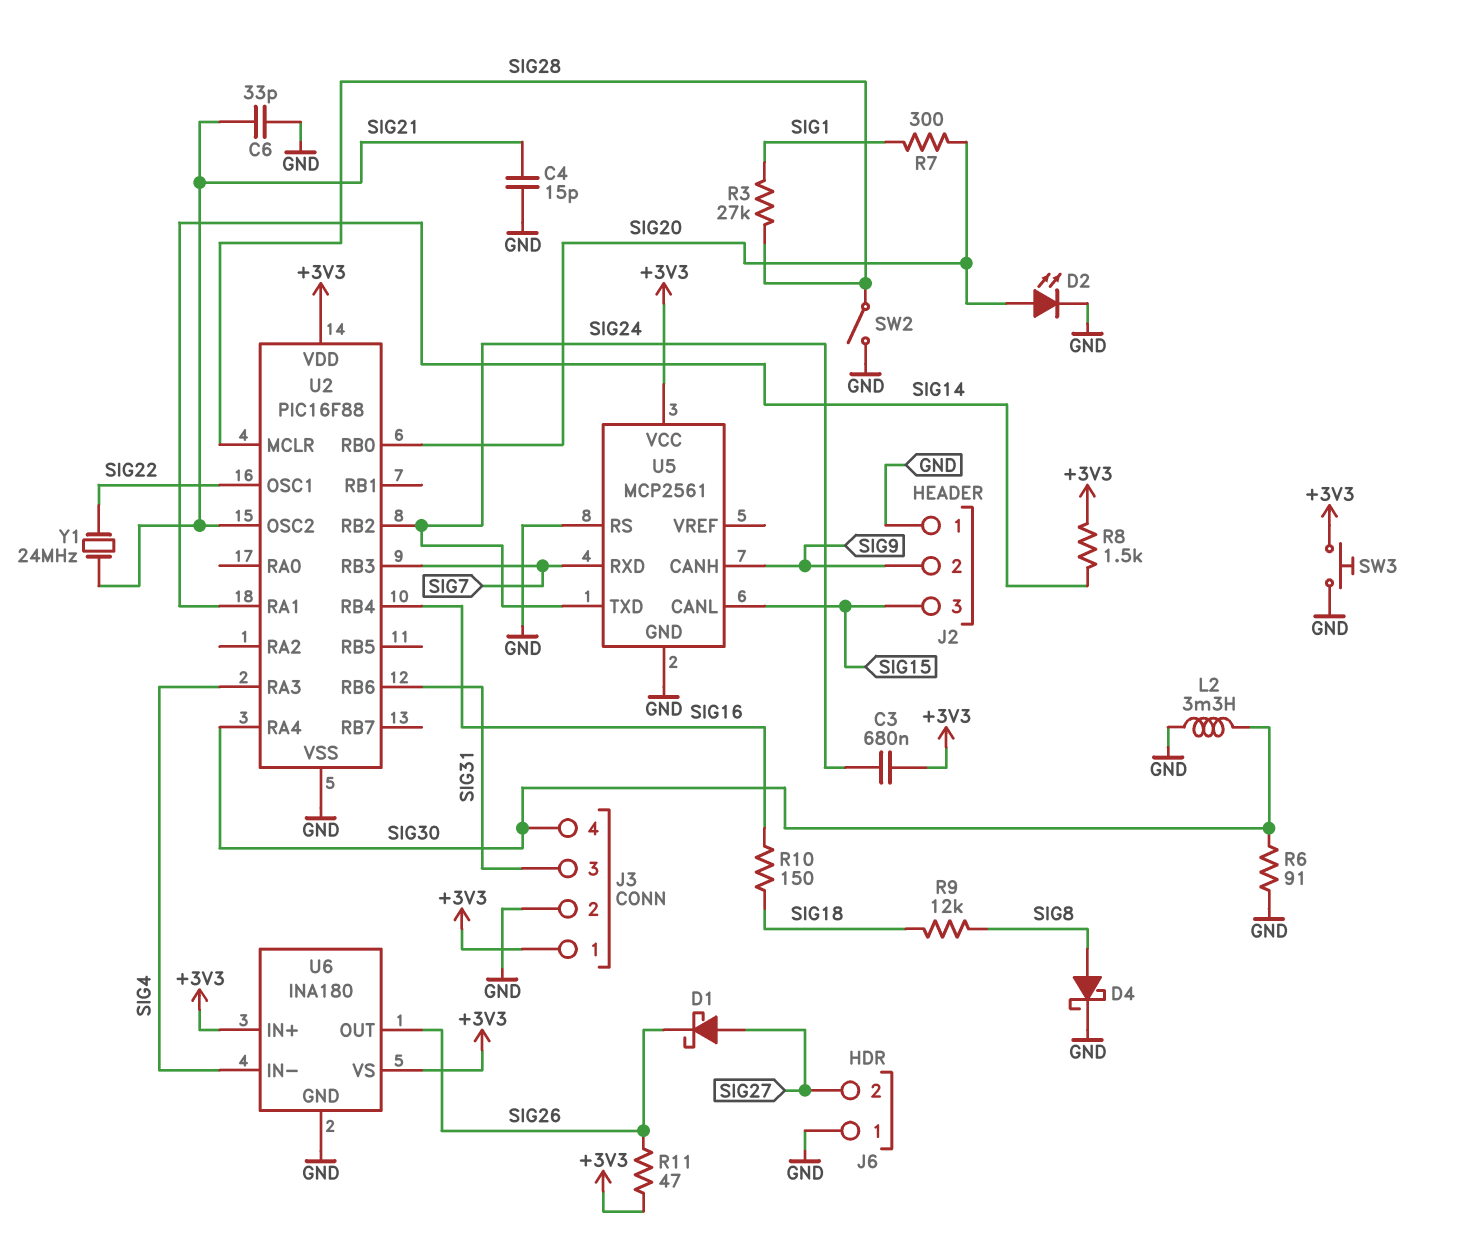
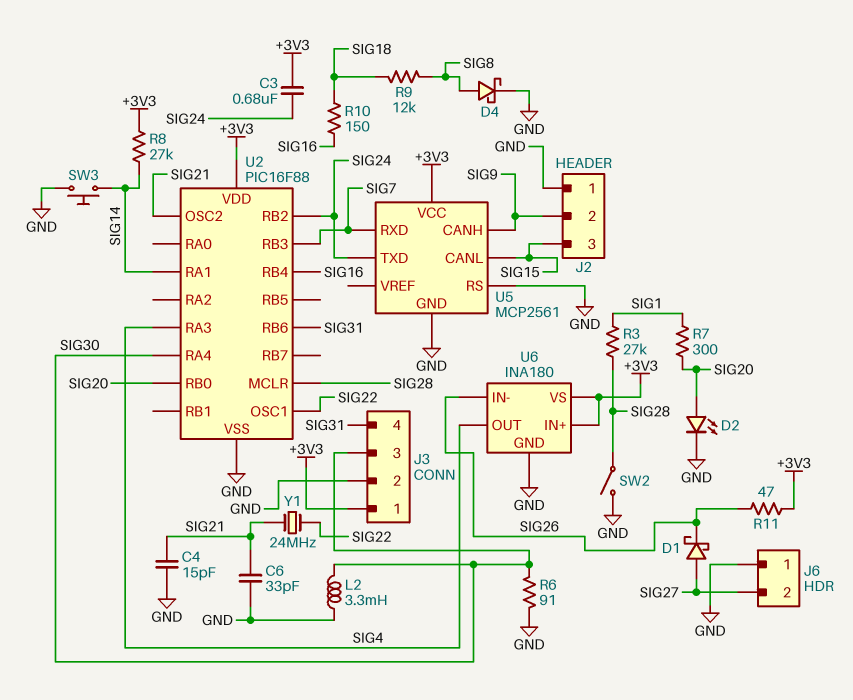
J3 pin 3: SIG31 -> SIG30
J3 pin 4: SIG30 -> SIG31
R8: 1.5k (+3V3, SIG14) -> 27k (+3V3, SIG14)
SW3: button (+3V3, GND) -> button (GND, SIG14)
U6 pin IN-: SIG4 -> SIG26
U6 pin OUT: SIG26 -> SIG4

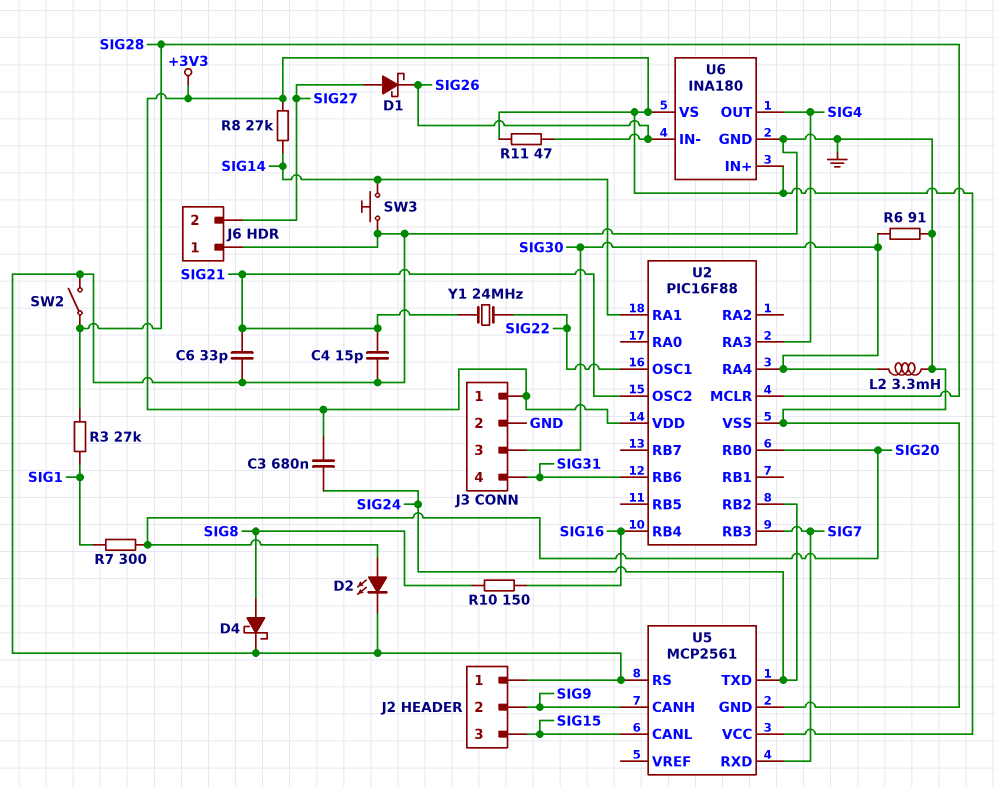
R9: 12k (SIG8, SIG18) -> none
R10: 150 (SIG16, SIG18) -> 150 (SIG8, SIG16)

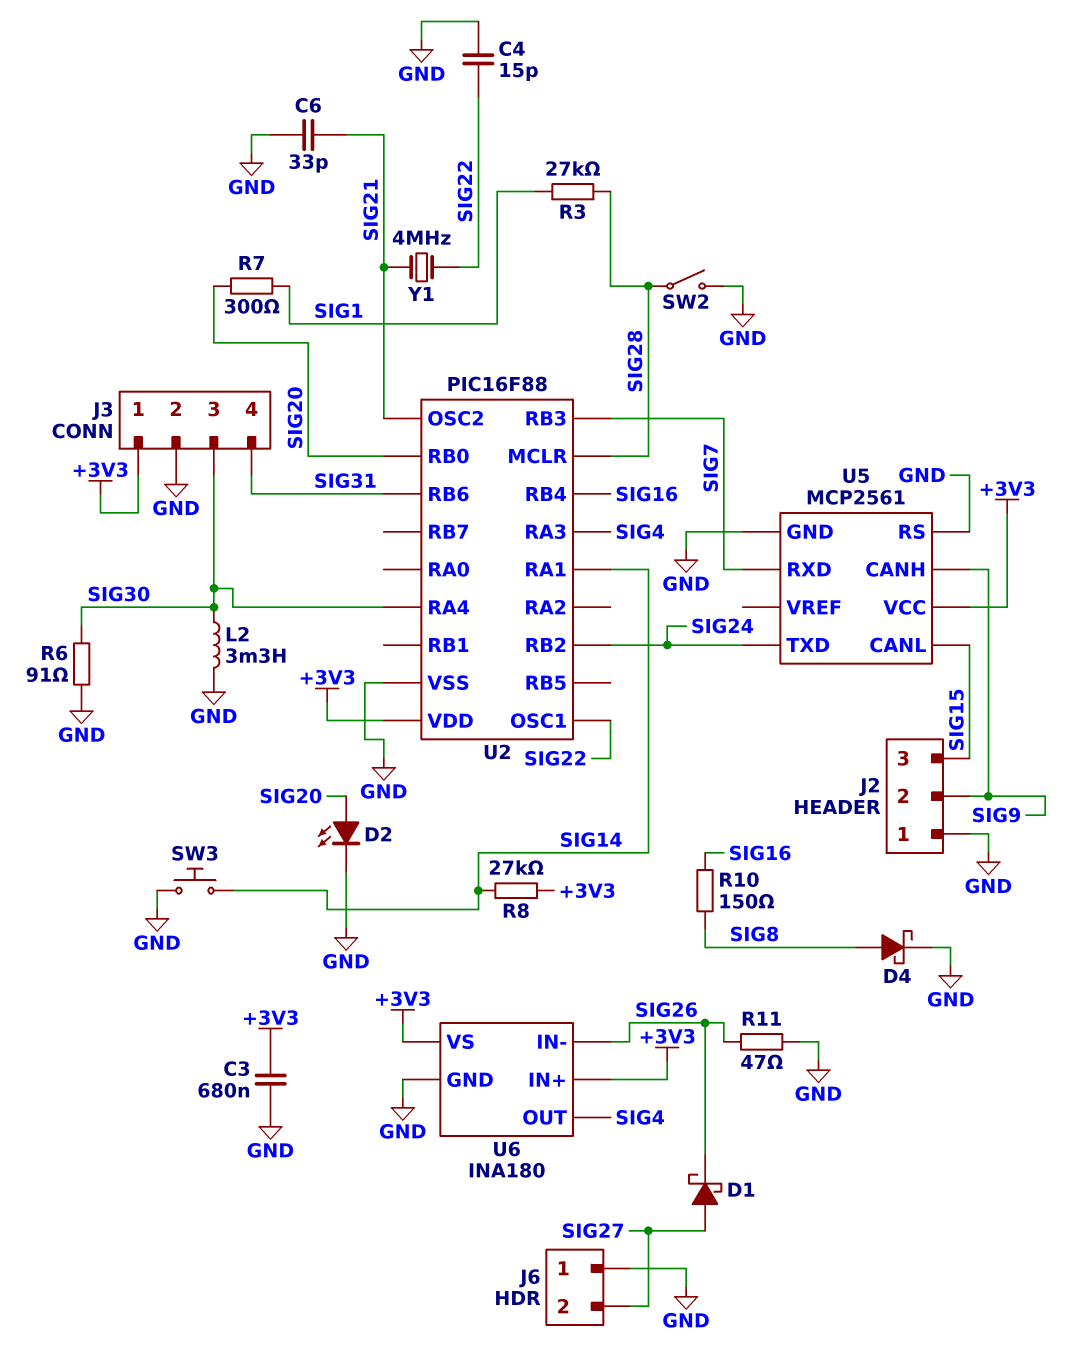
C3: 680nF (+3V3, SIG24) -> 680nF (+3V3, GND)
C4: 15pF (GND, SIG21) -> 15pF (GND, SIG22)
R11: 47 (+3V3, SIG26) -> 47 (GND, SIG26)
Y1: 24MHz (SIG21, SIG22) -> 4MHz (SIG21, SIG22)

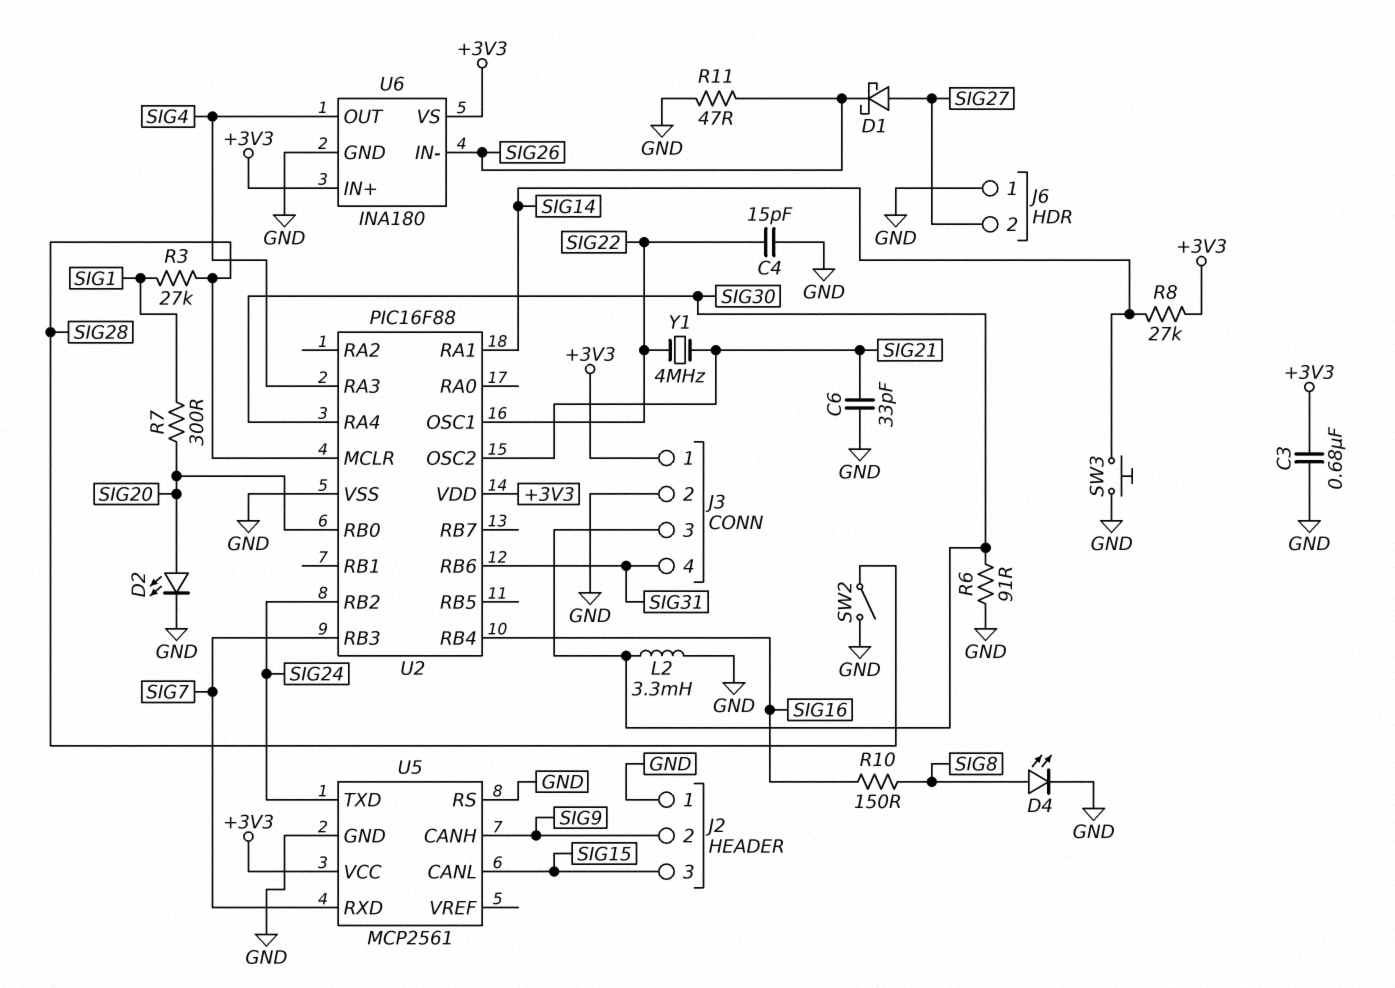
D4: schottky (A SIG8, K GND) -> LED (A SIG8, K GND)

